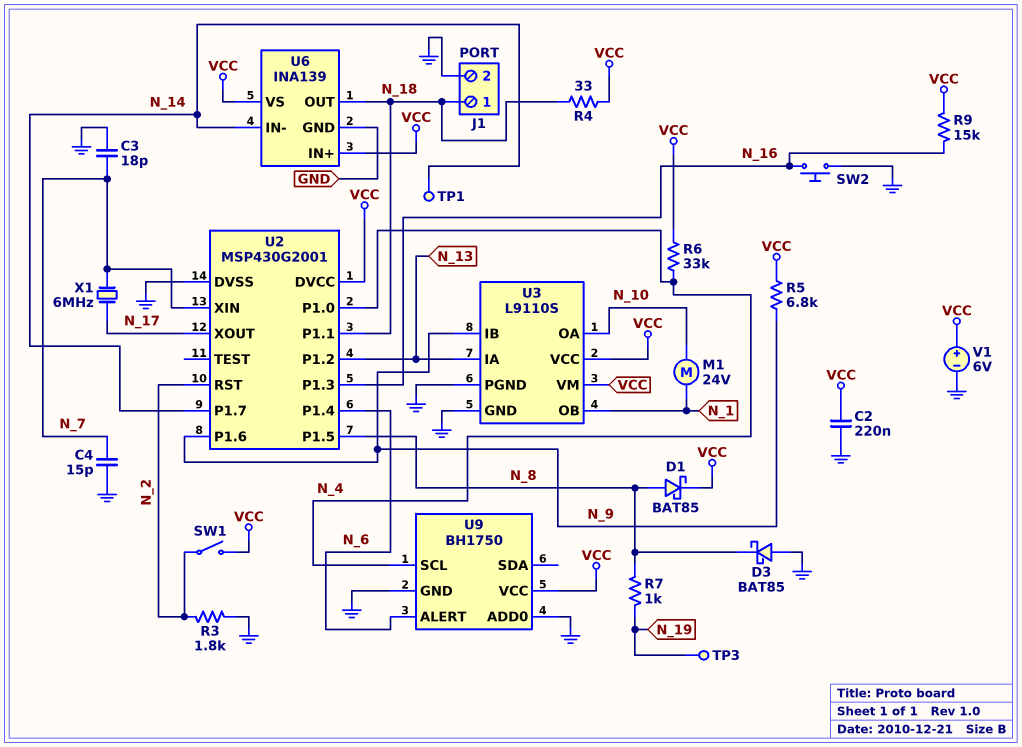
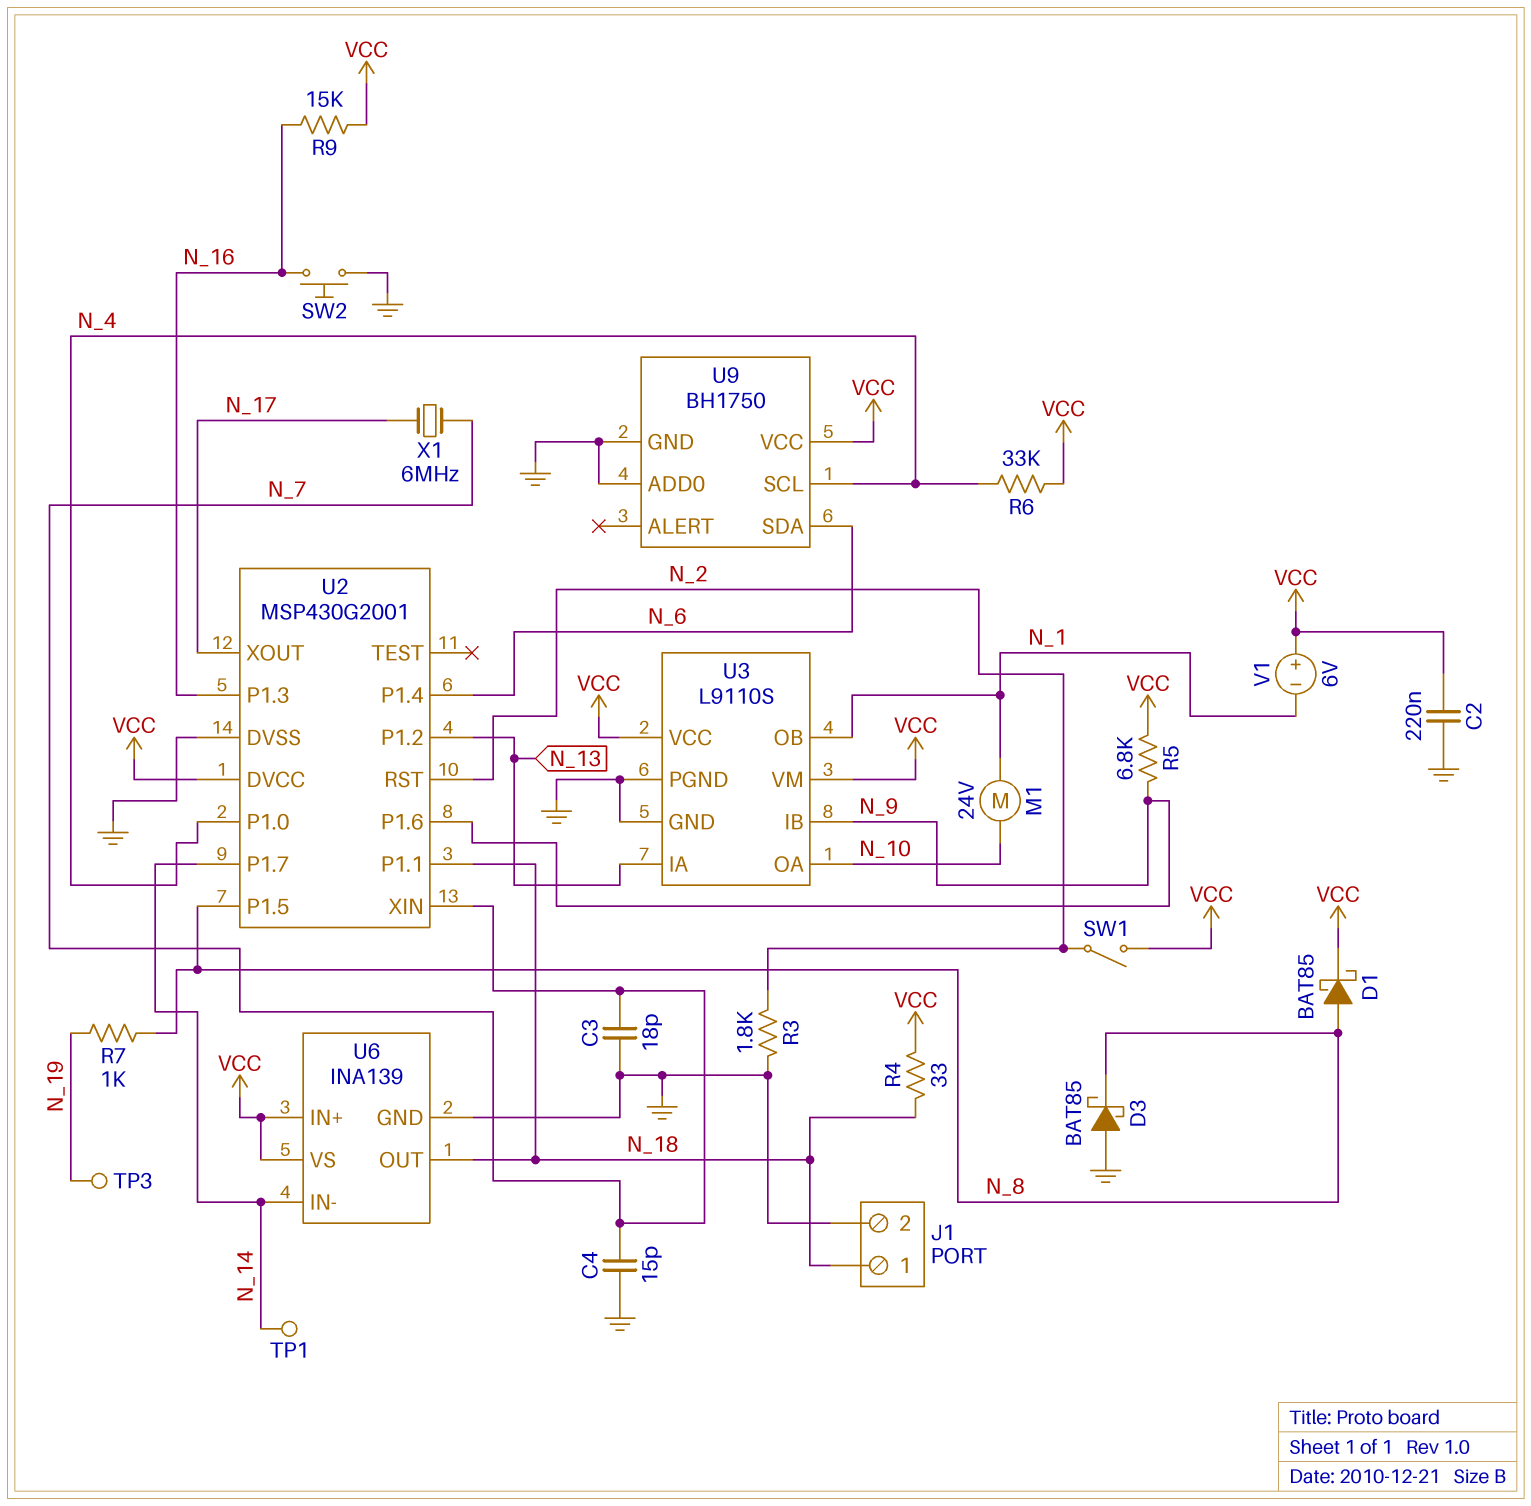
U9 pin ALERT: N_6 -> none
U9 pin SDA: none -> N_6
V1: 6V (plus VCC, minus GND) -> 6V (plus VCC, minus N_1)

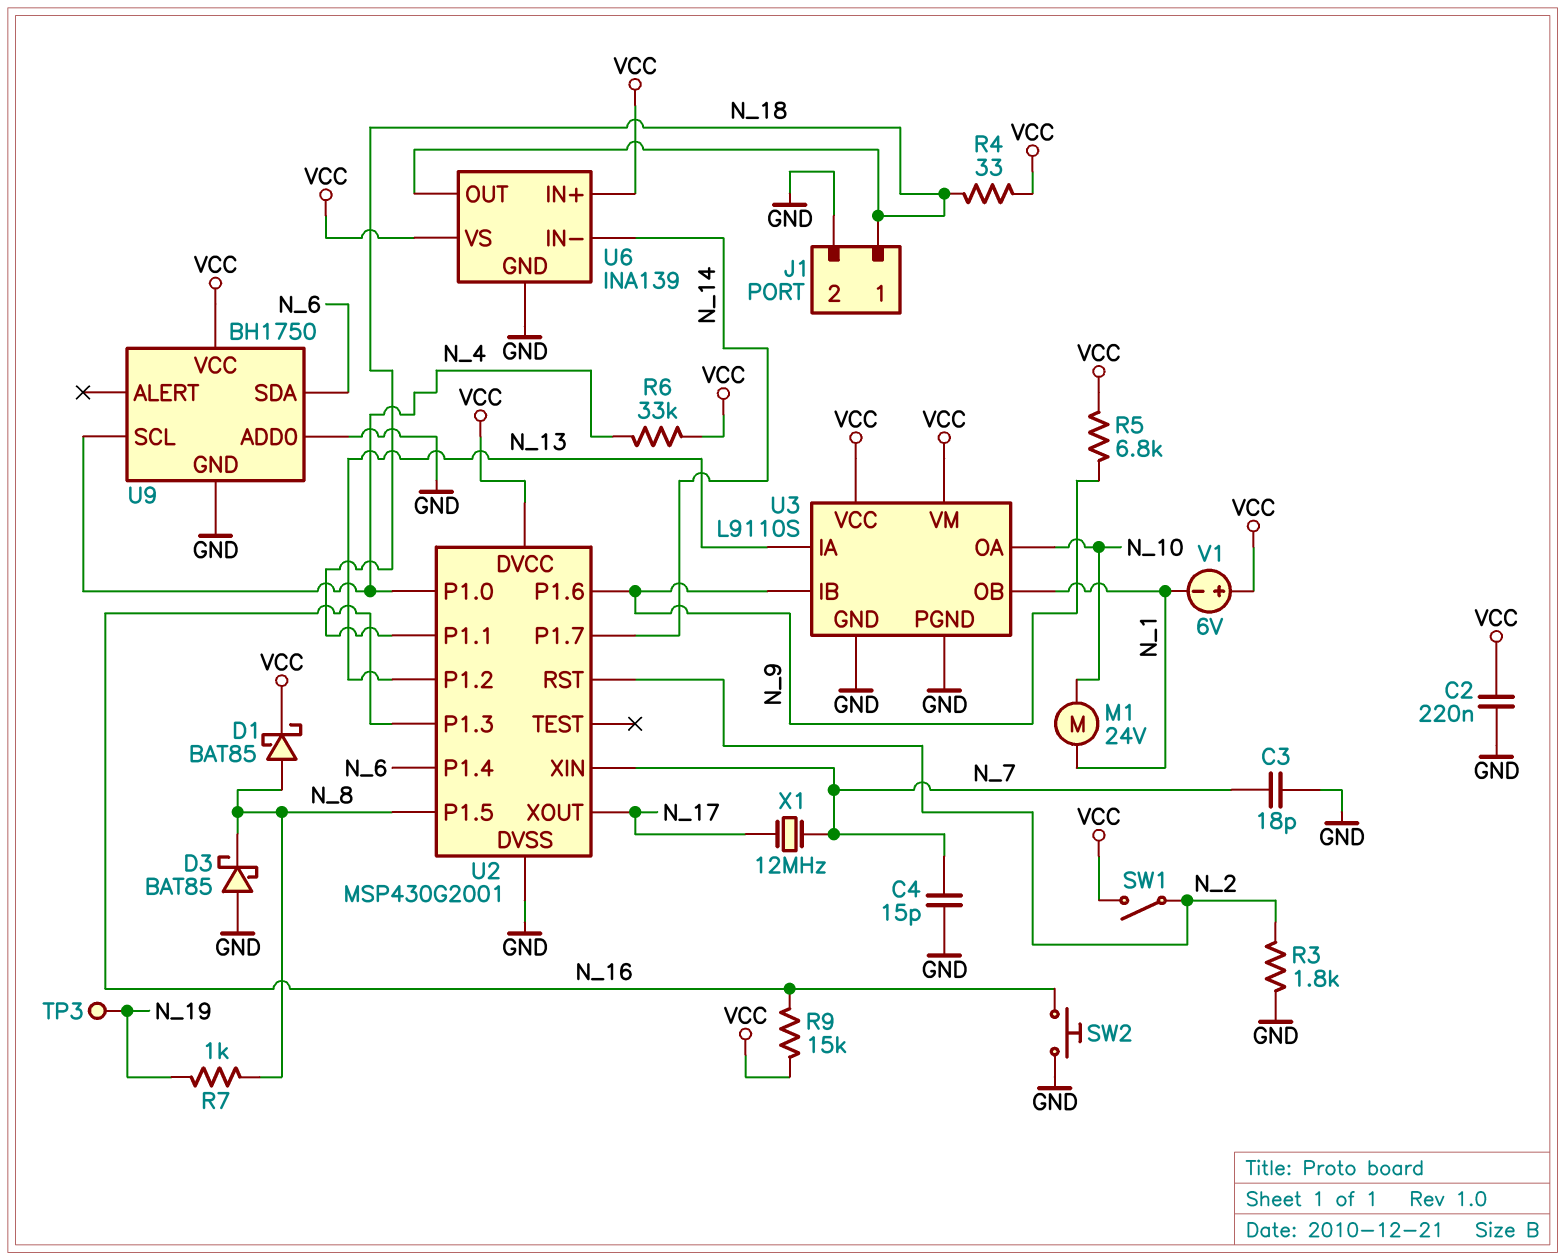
TP1: test point (N_14) -> none
X1: 6MHz (N_7, N_17) -> 12MHz (N_7, N_17)

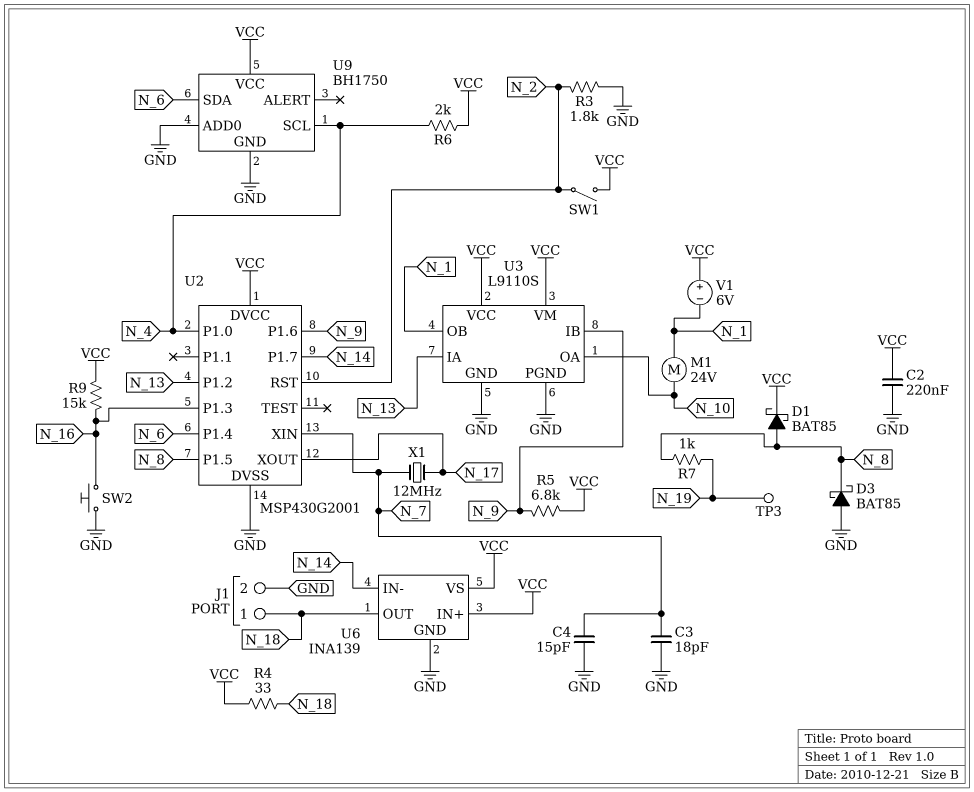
R6: 33k (N_4, VCC) -> 2k (N_4, VCC)
U2 pin P1.1: N_18 -> none

